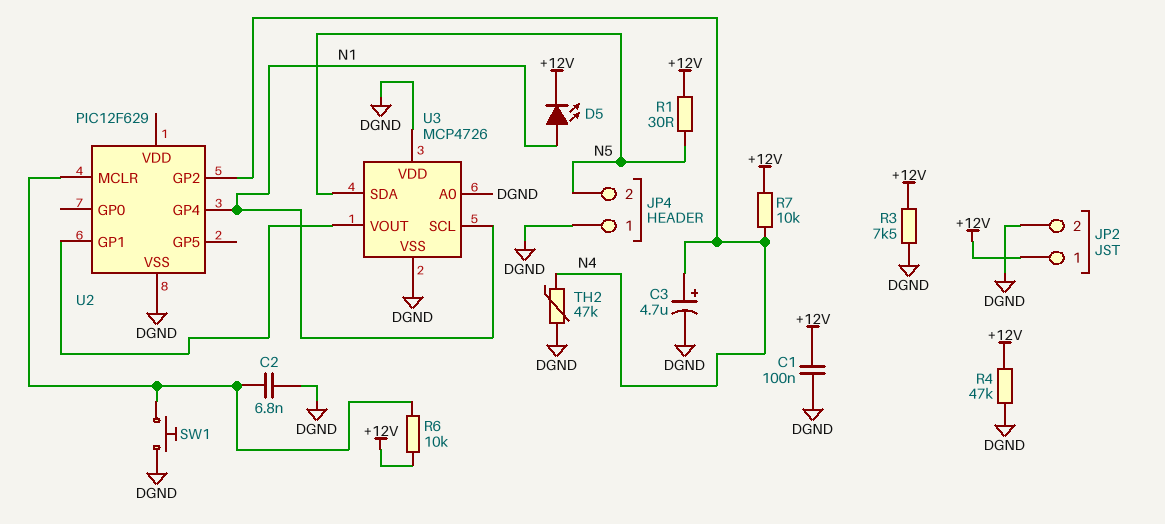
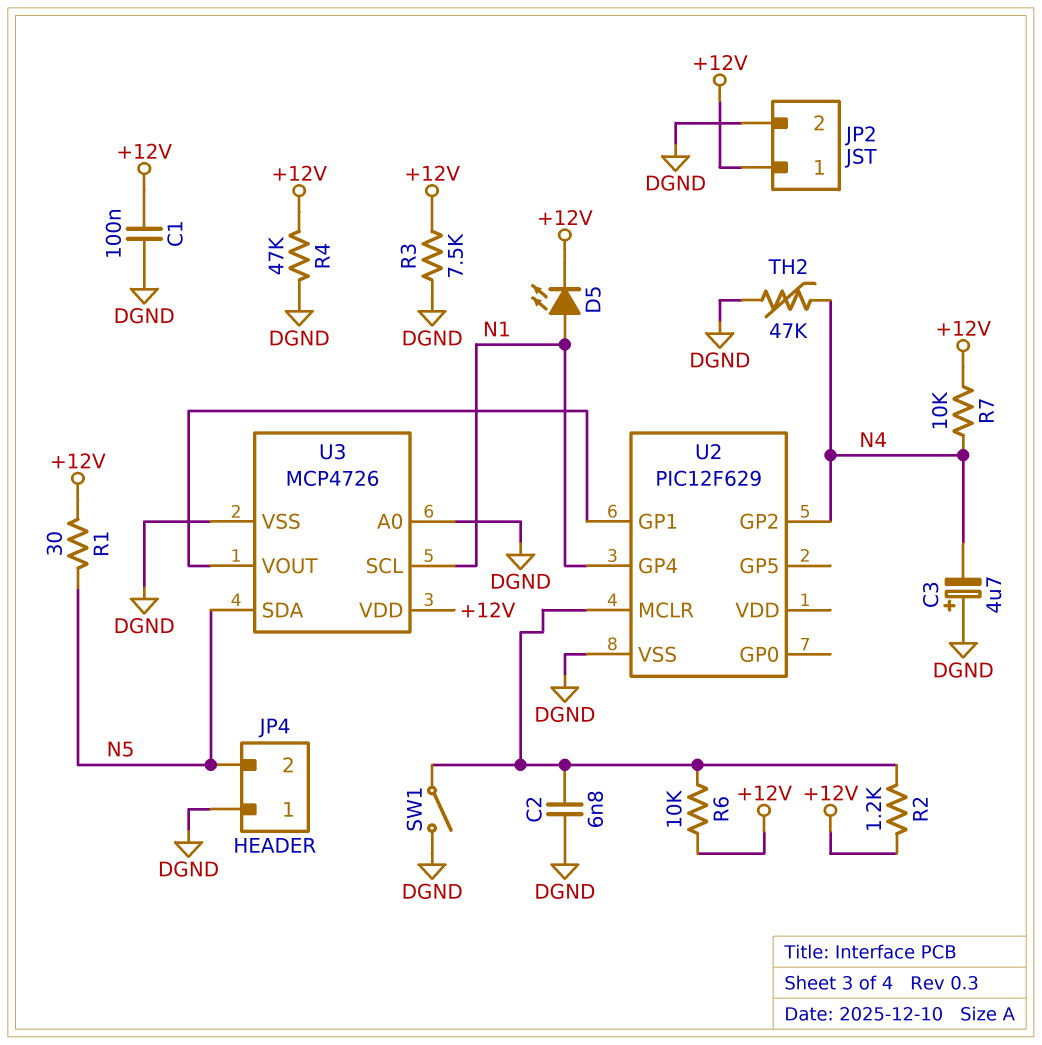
C3: 4.7uF (plus N4, minus DGND) -> 4.7uF (plus DGND, minus N4)
R2: none -> 1.2k (+12V, U2/MCLR)
SW1: button (DGND, U2/MCLR) -> switch (DGND, U2/MCLR)
U3 pin VDD: DGND -> +12V

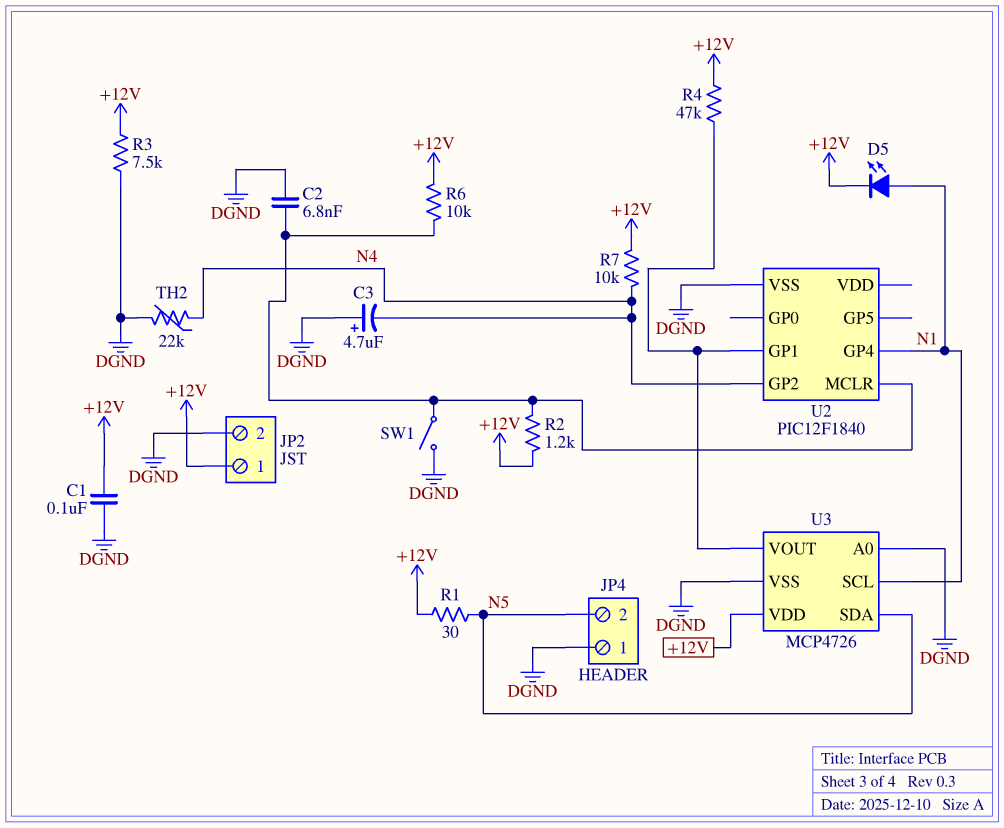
R4: 47k (+12V, DGND) -> 47k (+12V, U2/GP1)
TH2: 47k (DGND, N4) -> 22k (DGND, N4)
U2: PIC12F629 -> PIC12F1840

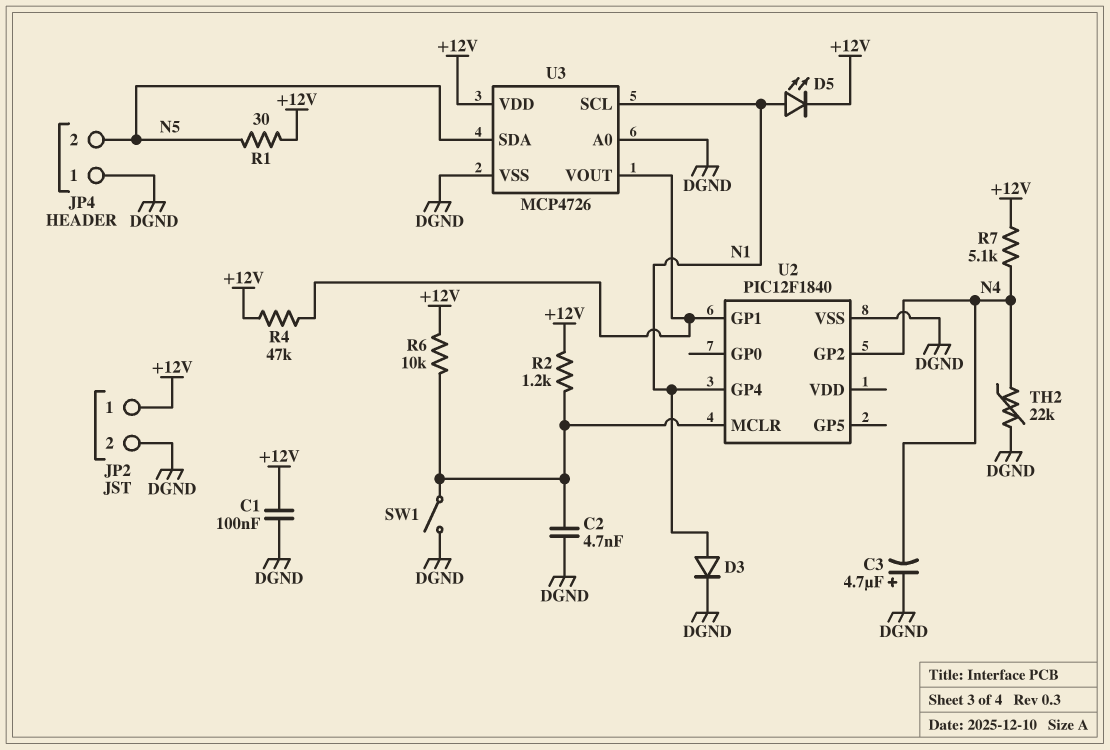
C2: 6.8nF (DGND, U2/MCLR) -> 4.7nF (DGND, U2/MCLR)
D3: none -> diode (A N1, K DGND)
R3: 7.5k (+12V, DGND) -> none
R7: 10k (+12V, N4) -> 5.1k (+12V, N4)

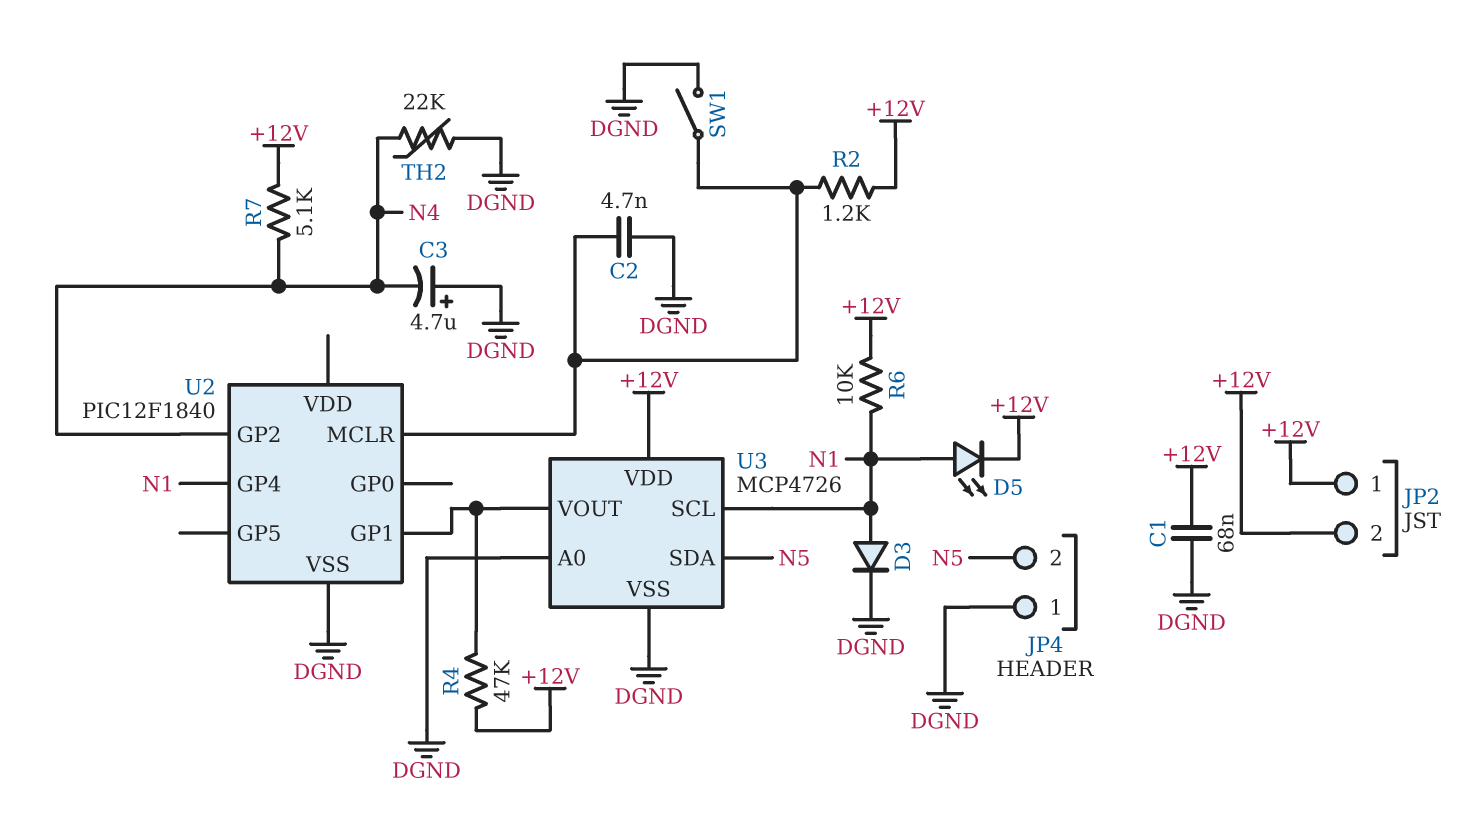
C1: 100nF (+12V, DGND) -> 68nF (+12V, DGND)
JP2 pin 2: DGND -> +12V
R1: 30 (+12V, N5) -> none
R6: 10k (+12V, U2/MCLR) -> 10k (+12V, N1)

